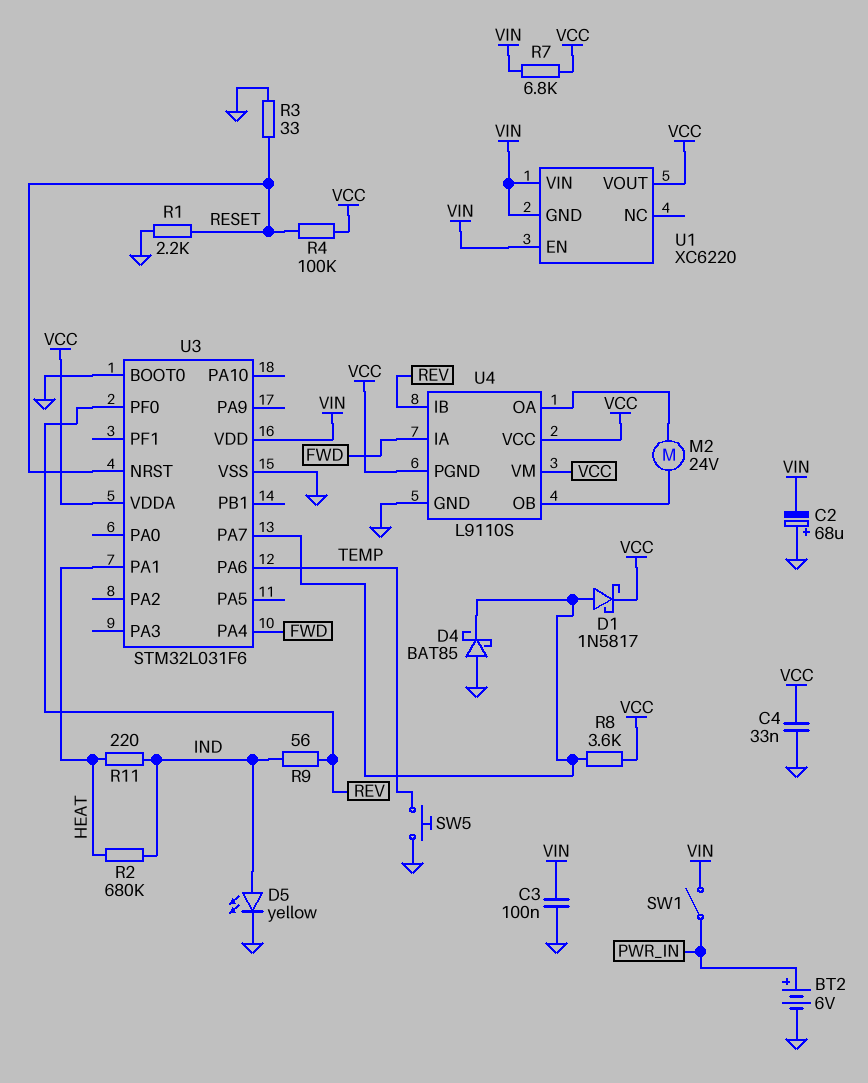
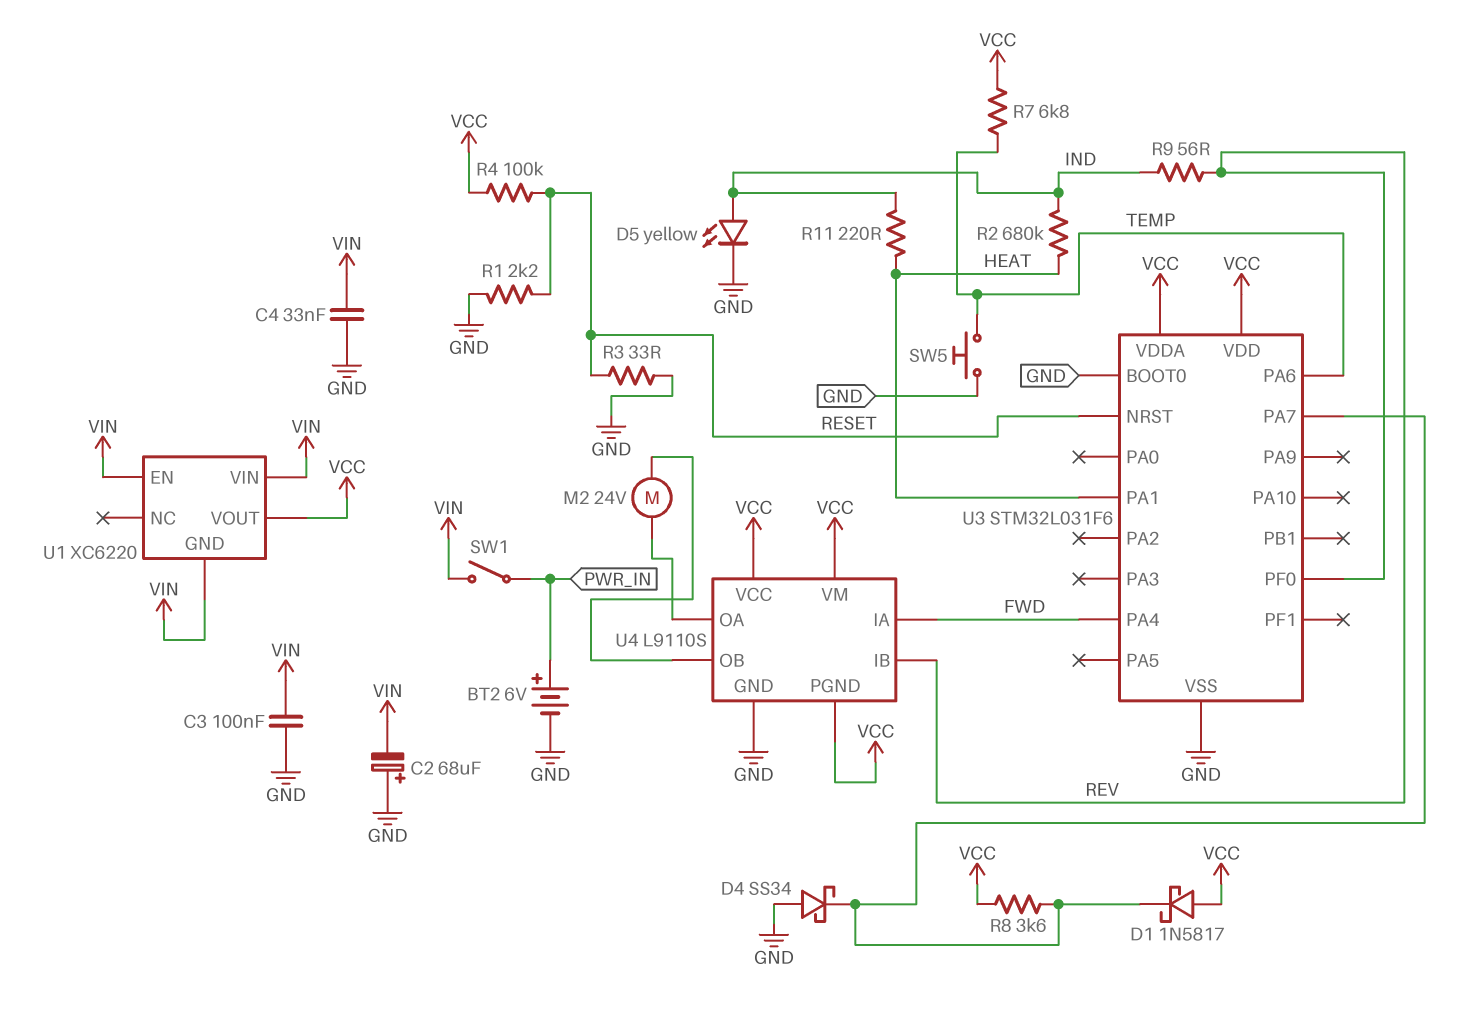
C4: 33nF (GND, VCC) -> 33nF (GND, VIN)
D1: schottky 1N5817 (A U3/PA7, K VCC) -> schottky 1N5817 (A VCC, K U3/PA7)
D4: schottky BAT85 (A GND, K U3/PA7) -> schottky SS34 (A GND, K U3/PA7)
R7: 6.8k (VCC, VIN) -> 6.8k (TEMP, VCC)
U3 pin VDD: VIN -> VCC

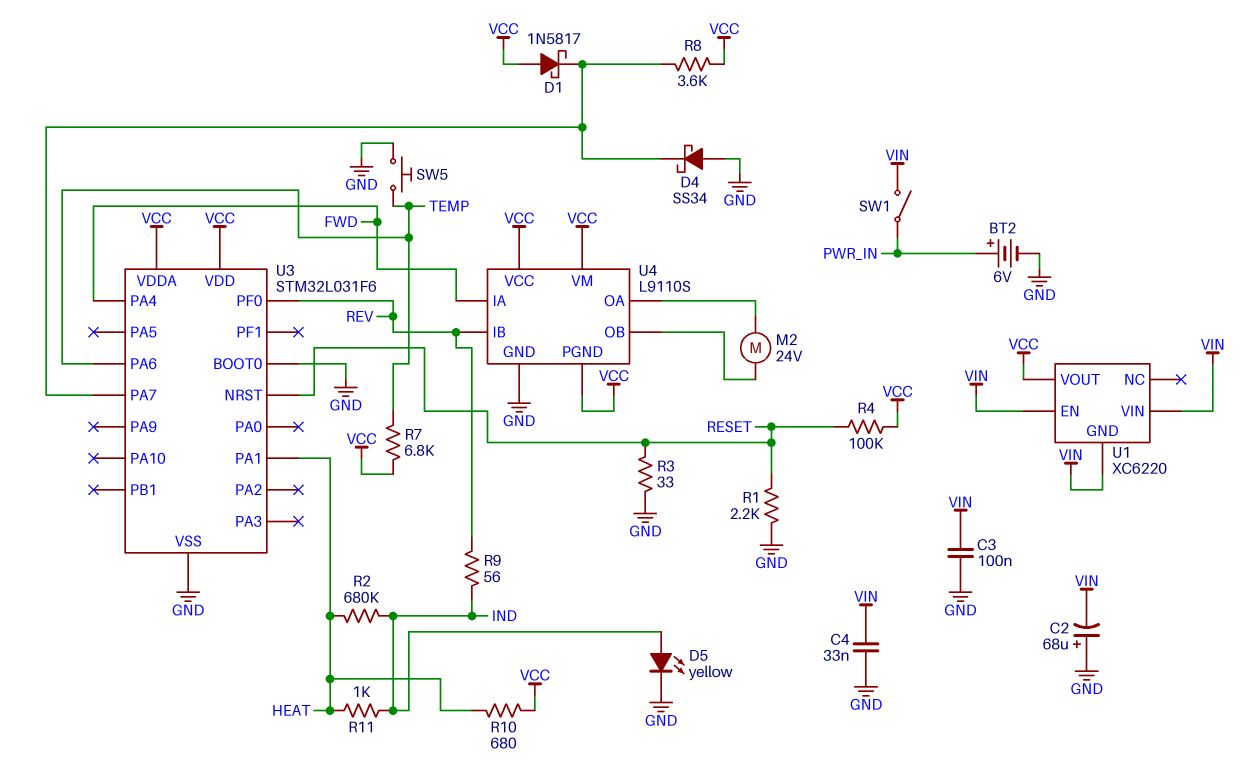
R10: none -> 680 (HEAT, VCC)
R11: 220 (HEAT, IND) -> 1k (HEAT, IND)

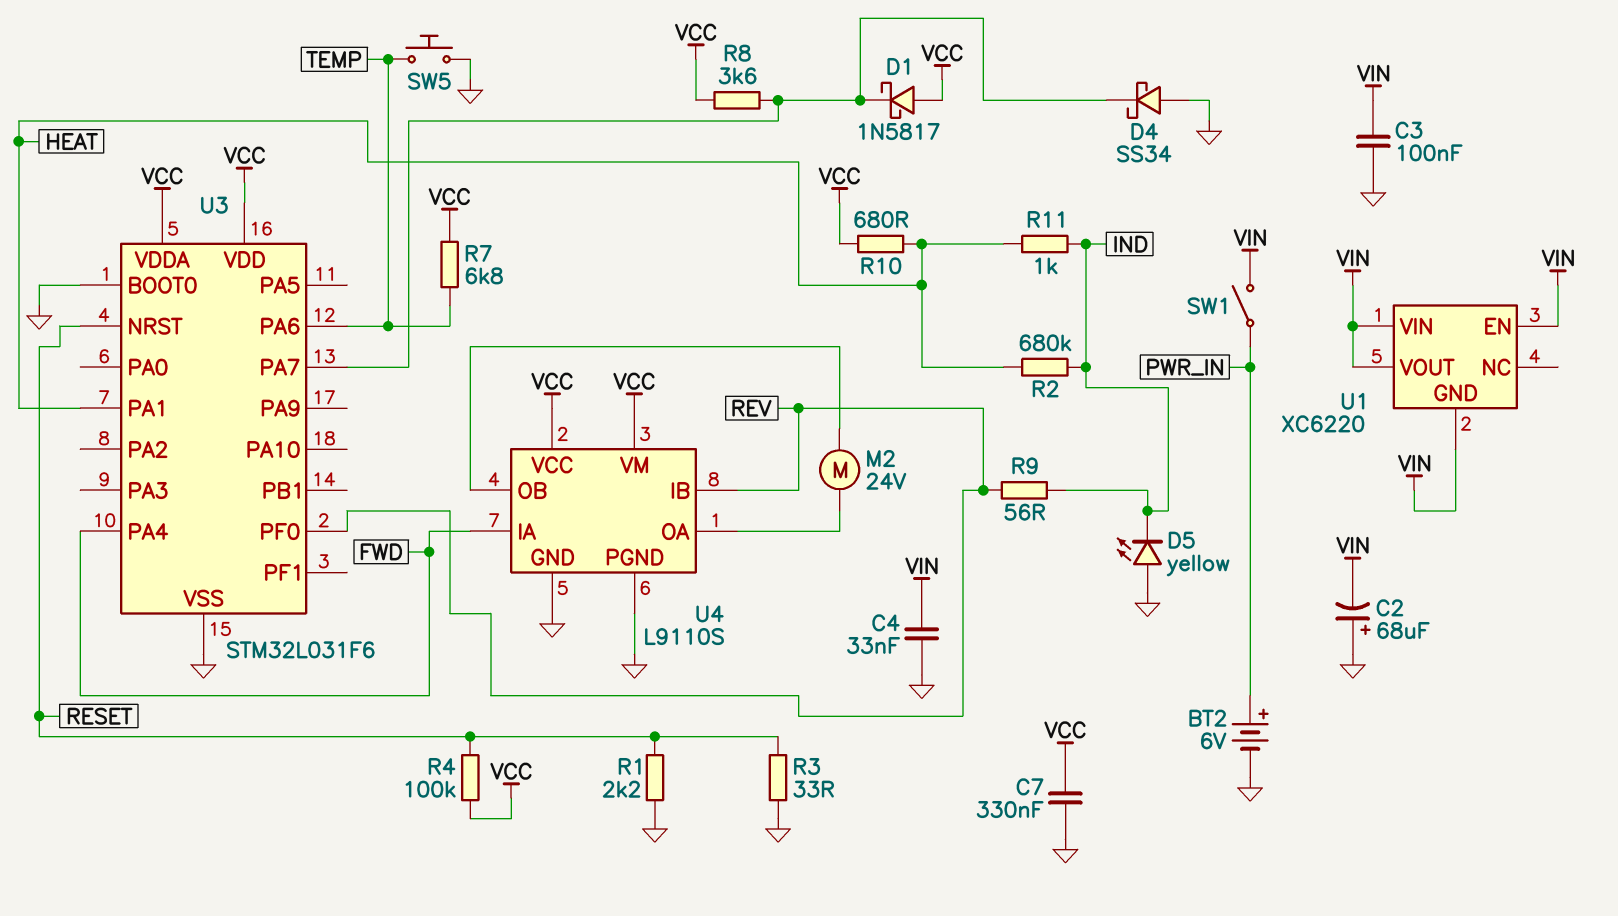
C7: none -> 330nF (GND, VCC)
D5: LED yellow (A IND, K GND) -> LED yellow (A GND, K IND)
U1 pin VOUT: VCC -> VIN
U4 pin PGND: VCC -> GND

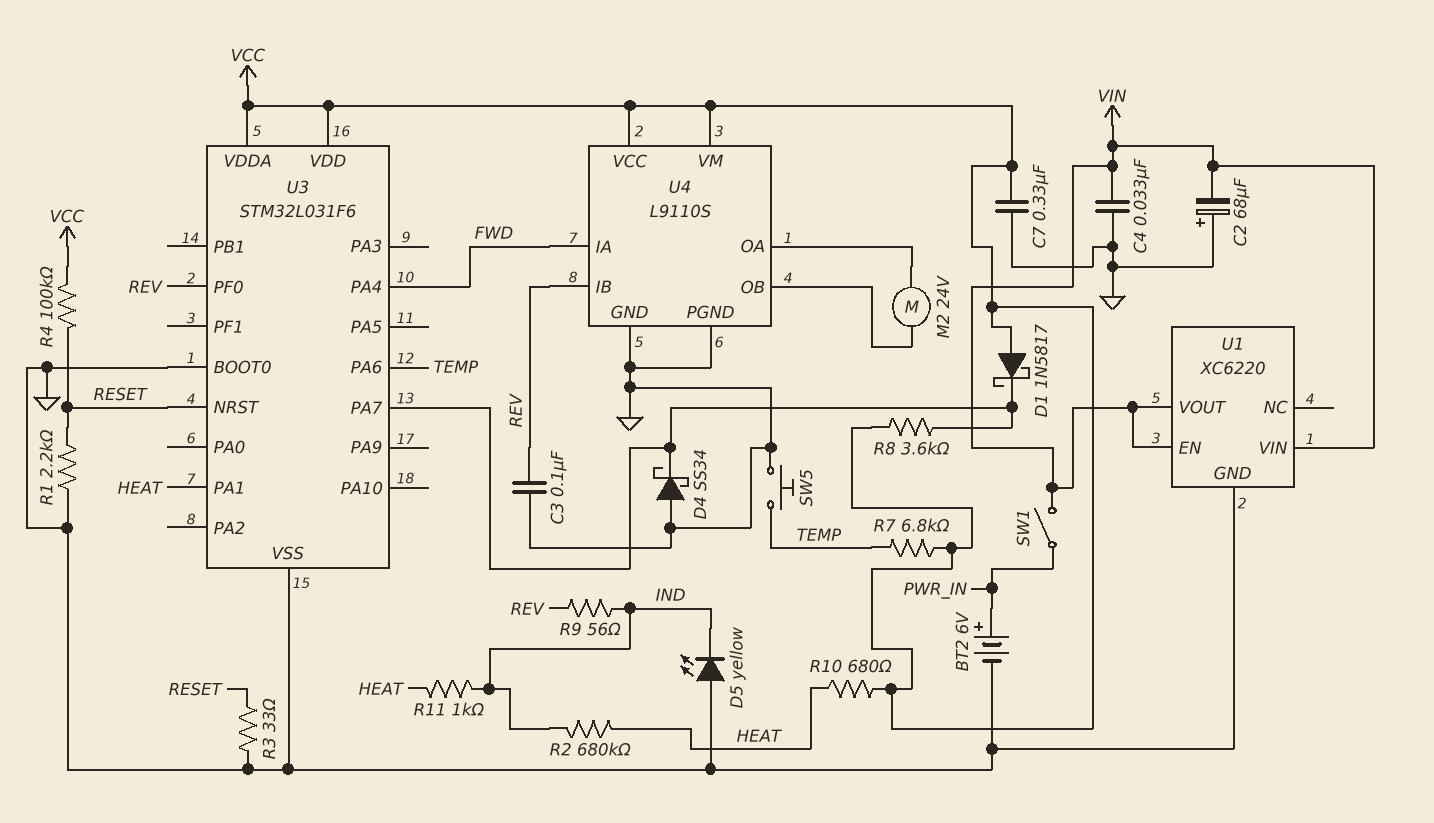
C3: 100nF (GND, VIN) -> 100nF (GND, REV)
U1 pin GND: VIN -> GND

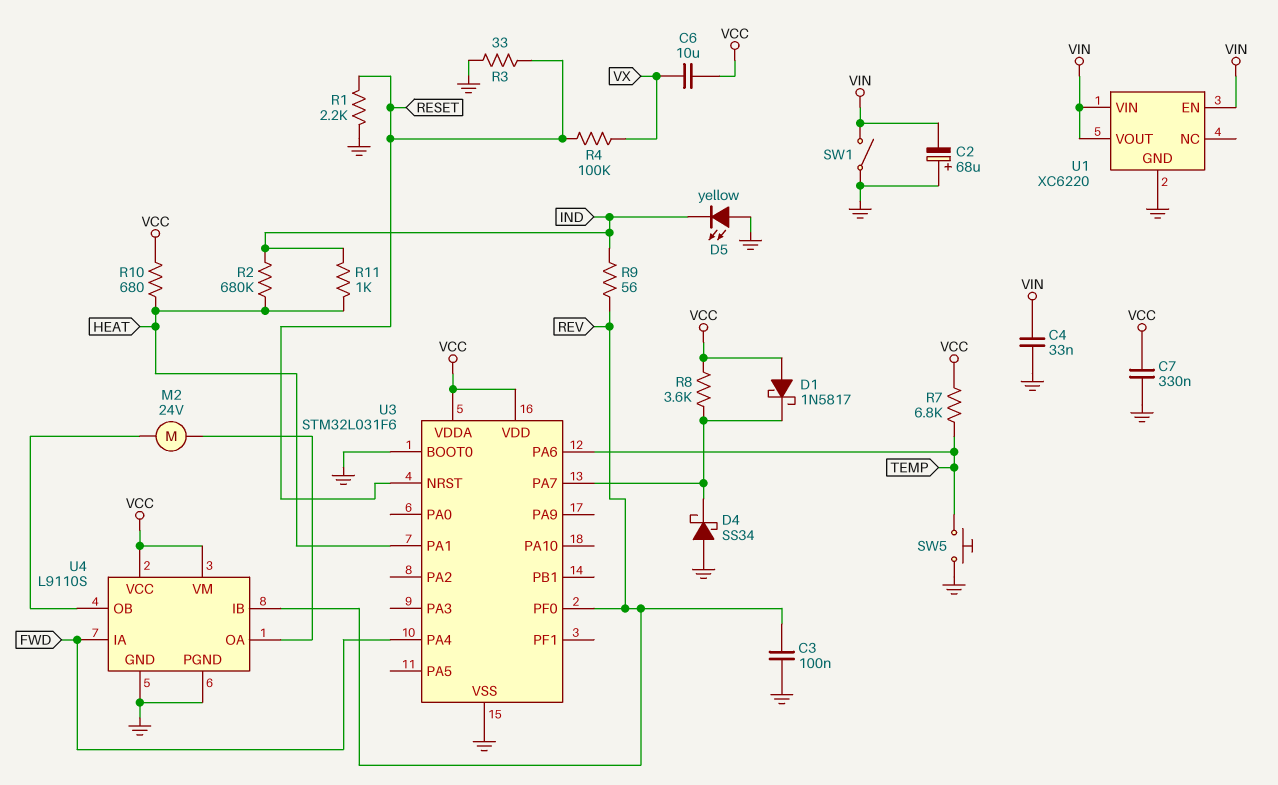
BT2: 6V (plus PWR_IN, minus GND) -> none
C6: none -> 10uF (VCC, VX)
R4: 100k (RESET, VCC) -> 100k (RESET, VX)
SW1: switch (PWR_IN, VIN) -> switch (GND, VIN)

